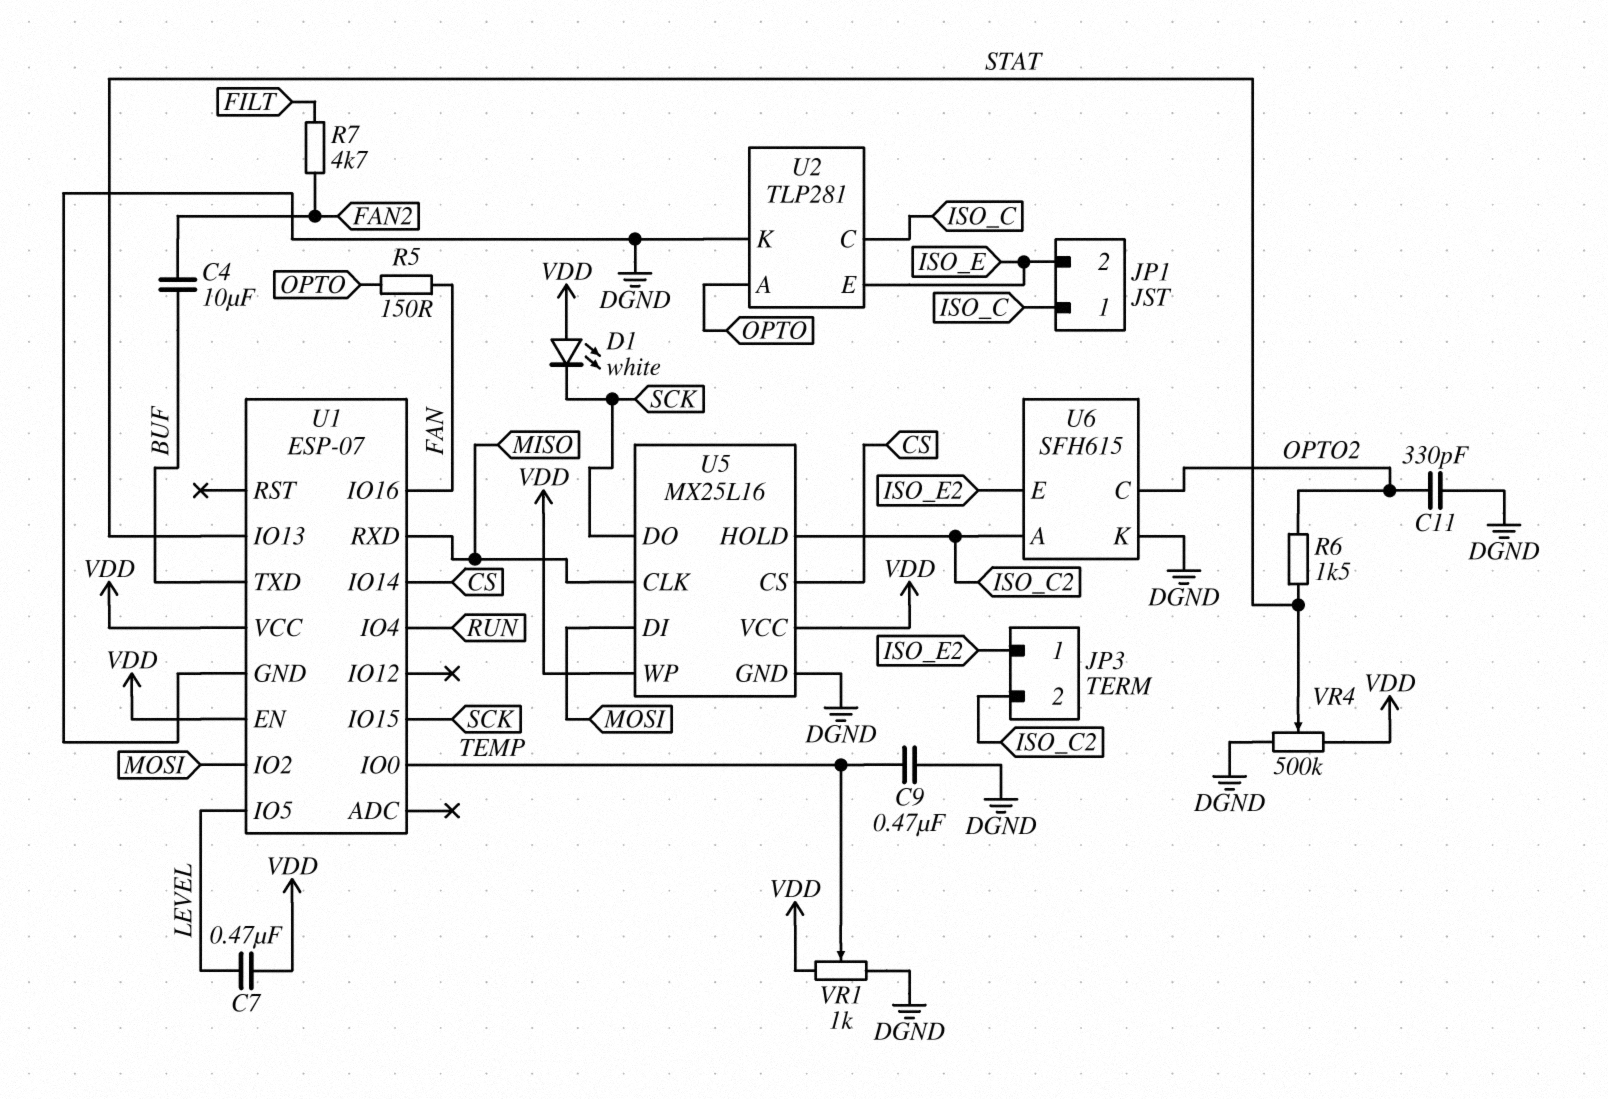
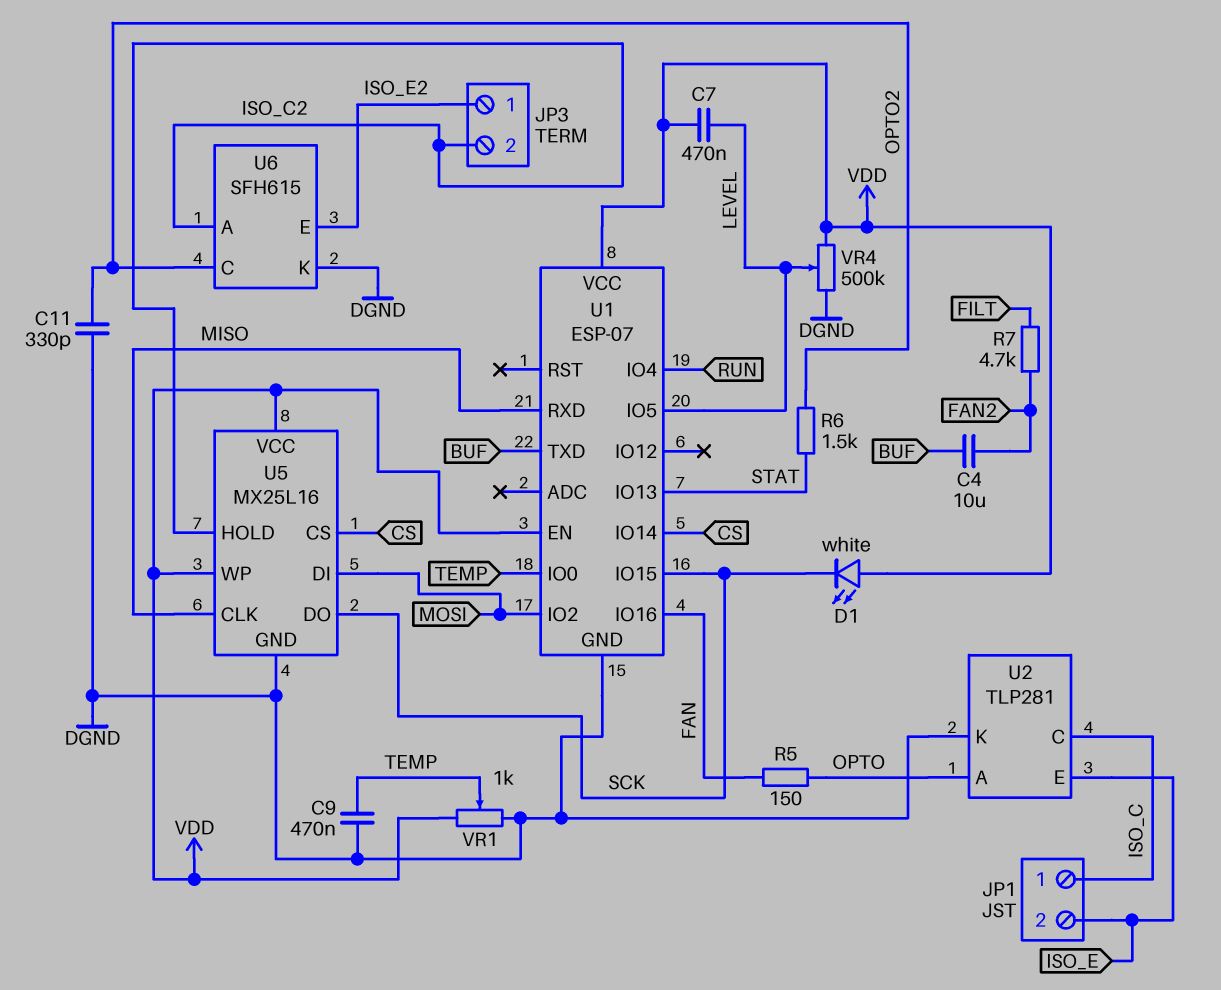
VR4: 500k (DGND, VDD, wiper STAT) -> 500k (DGND, VDD, wiper LEVEL)

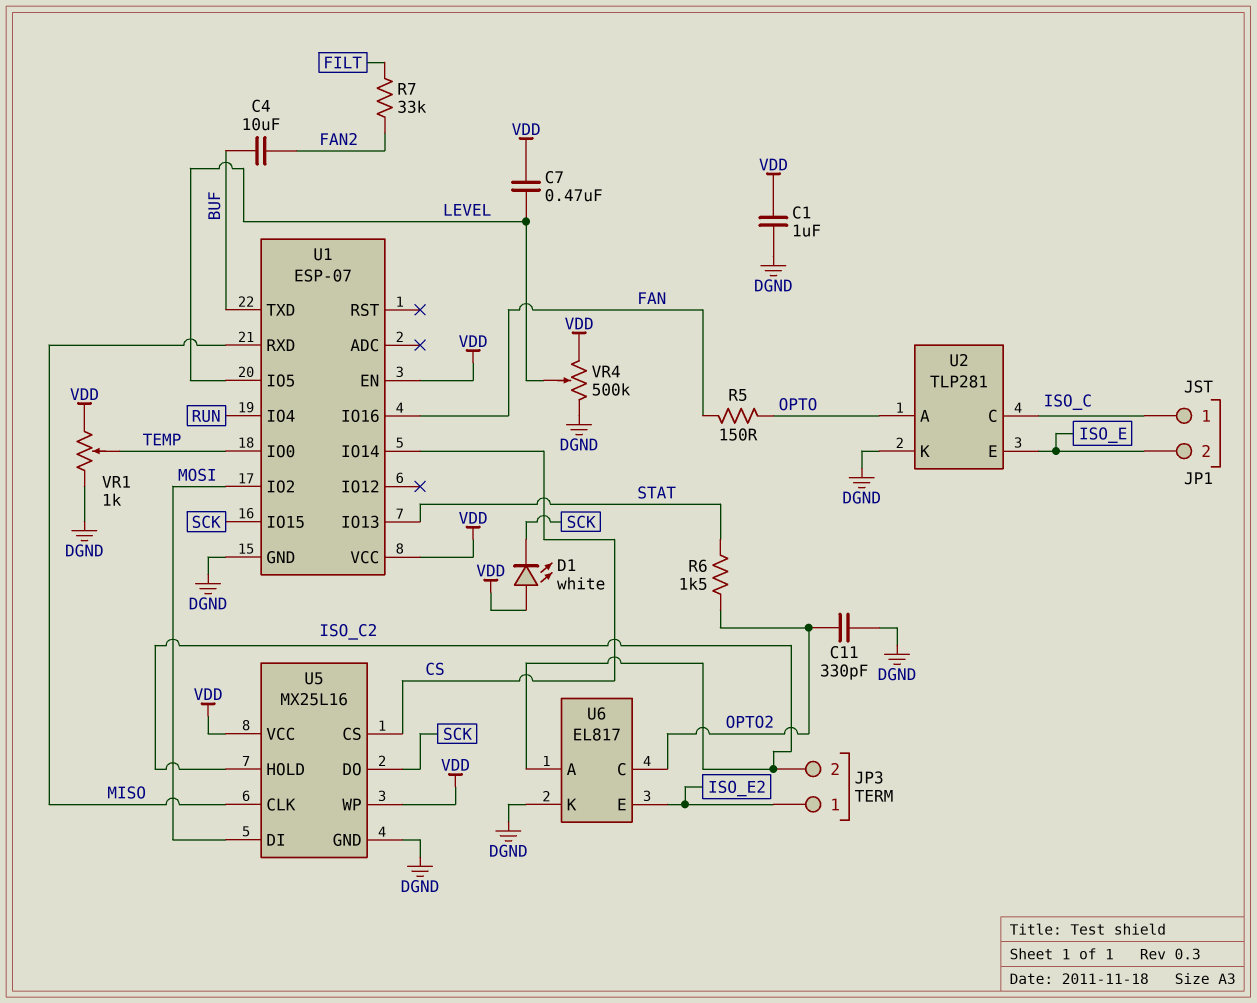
C1: none -> 1uF (DGND, VDD)
C9: 470nF (DGND, TEMP) -> none
R7: 4.7k (FAN2, FILT) -> 33k (FAN2, FILT)
U6: SFH615 -> EL817

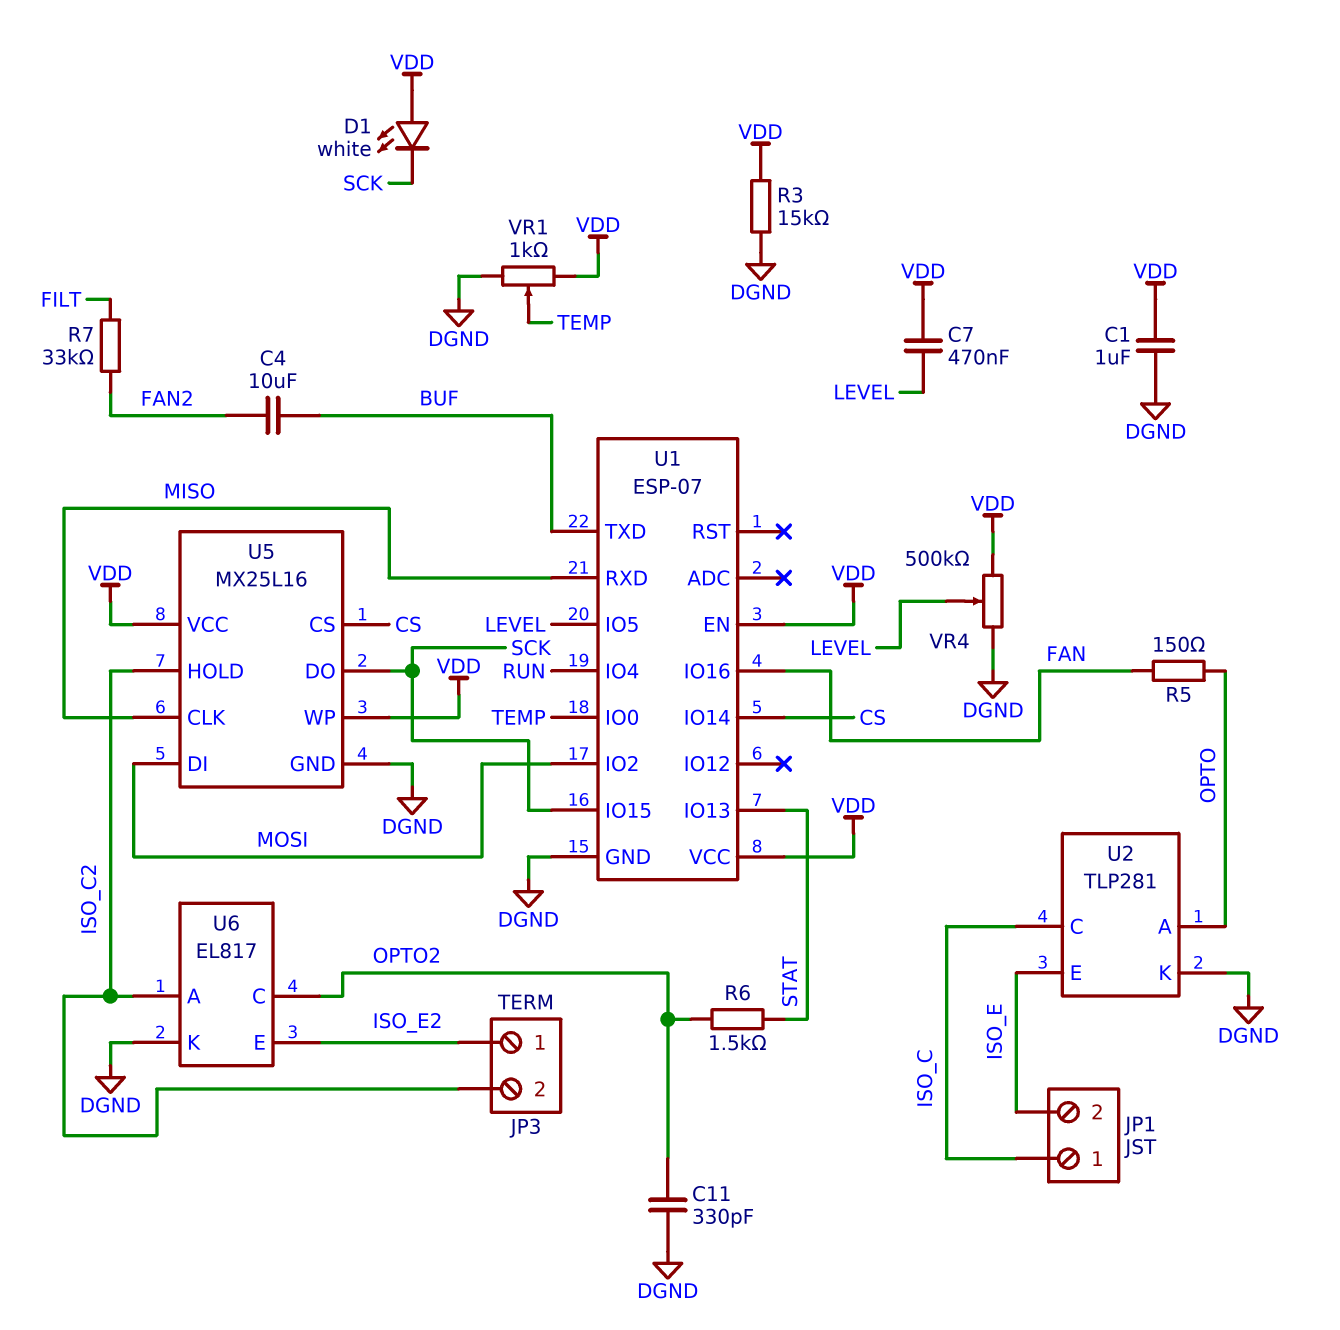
R3: none -> 15k (DGND, VDD)

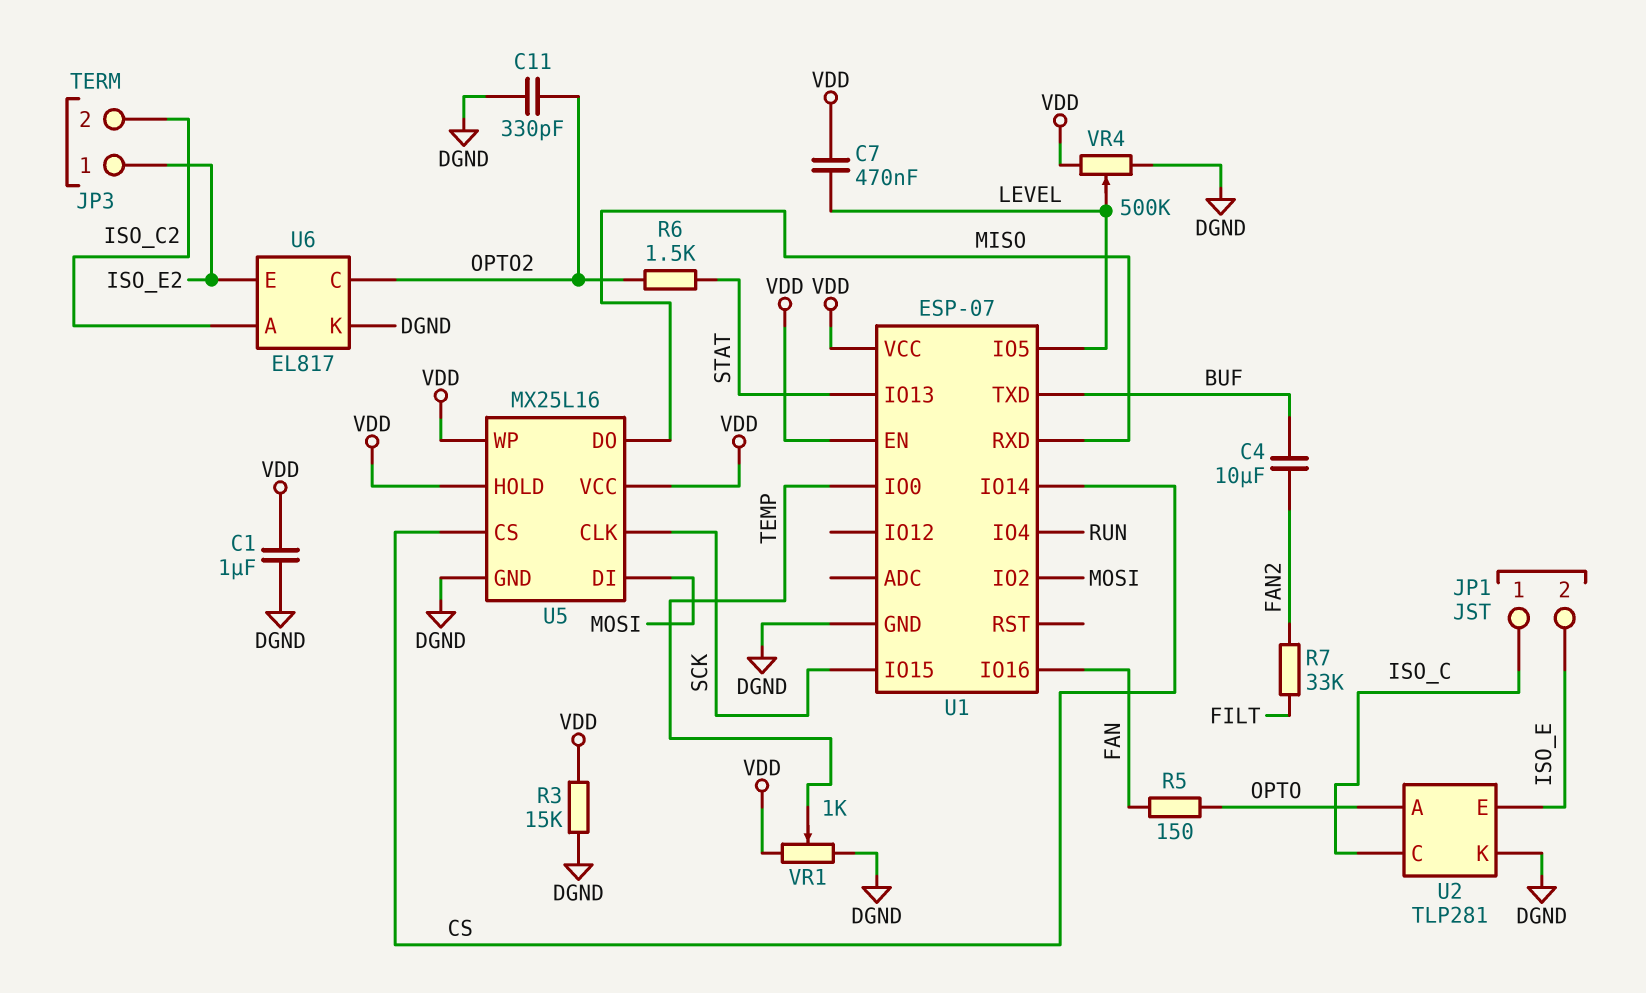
D1: LED white (A VDD, K SCK) -> none
U5 pin CLK: MISO -> SCK
U5 pin DO: SCK -> MISO
U5 pin HOLD: ISO_C2 -> VDD

